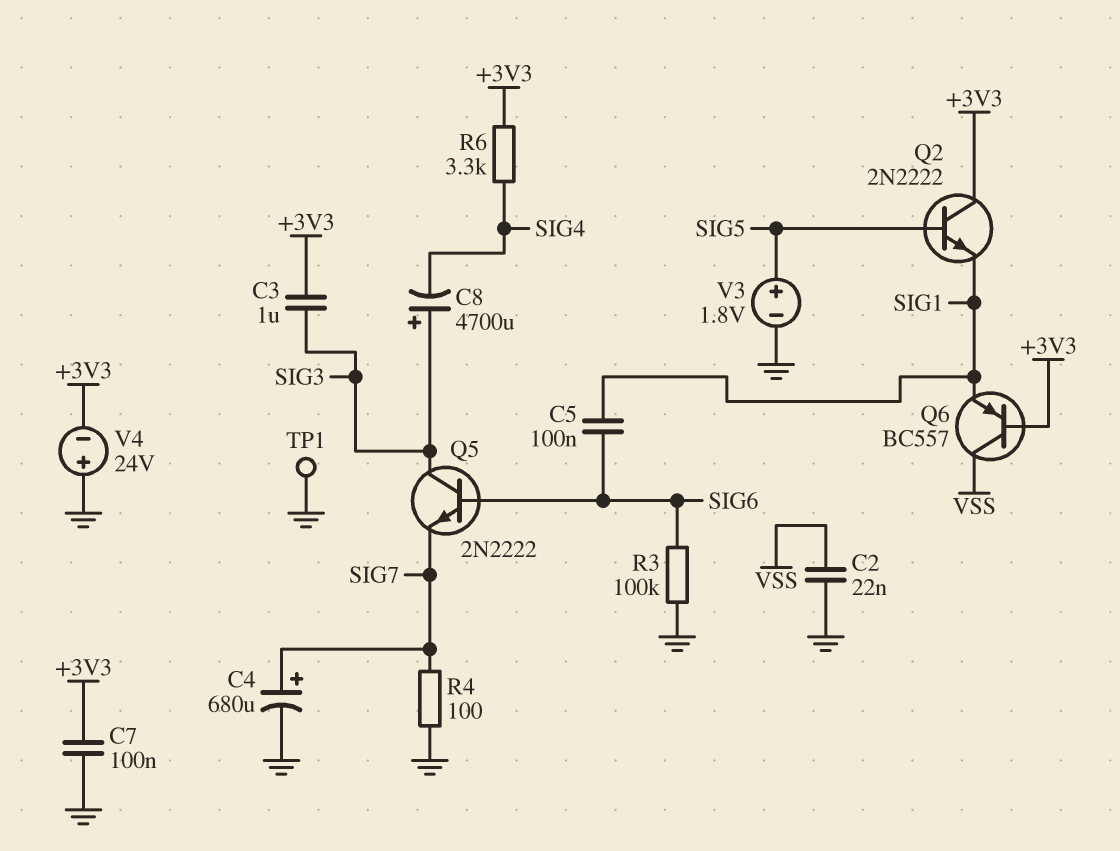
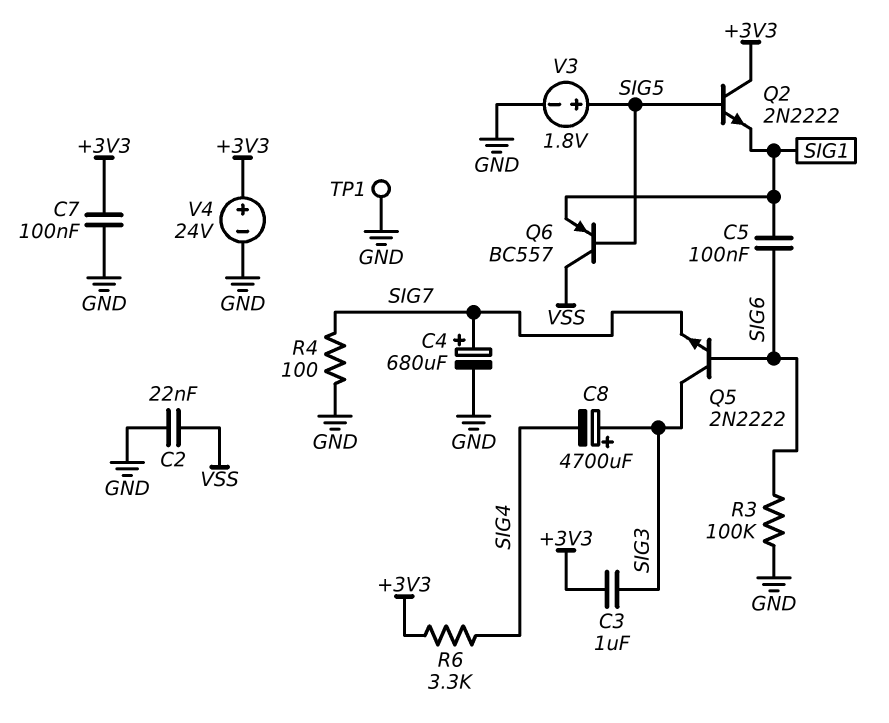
Q6: PNP BC557 (B +3V3, C VSS, E SIG1) -> PNP BC557 (B SIG5, C VSS, E SIG1)
V4: 24V (plus GND, minus +3V3) -> 24V (plus +3V3, minus GND)

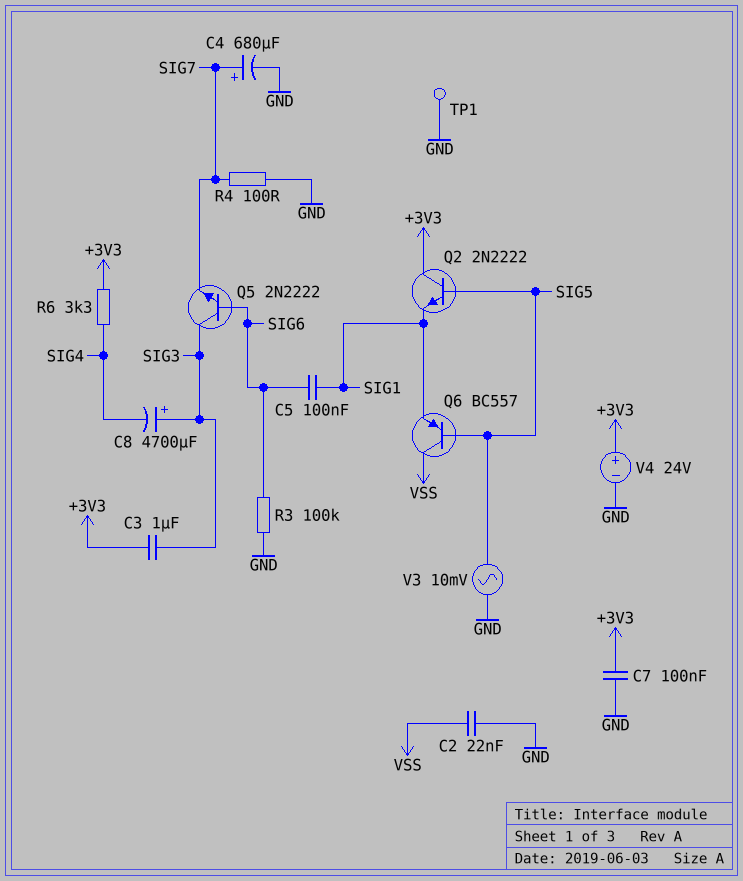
V3: 1.8V (plus SIG5, minus GND) -> AC 10mV (GND, SIG5)

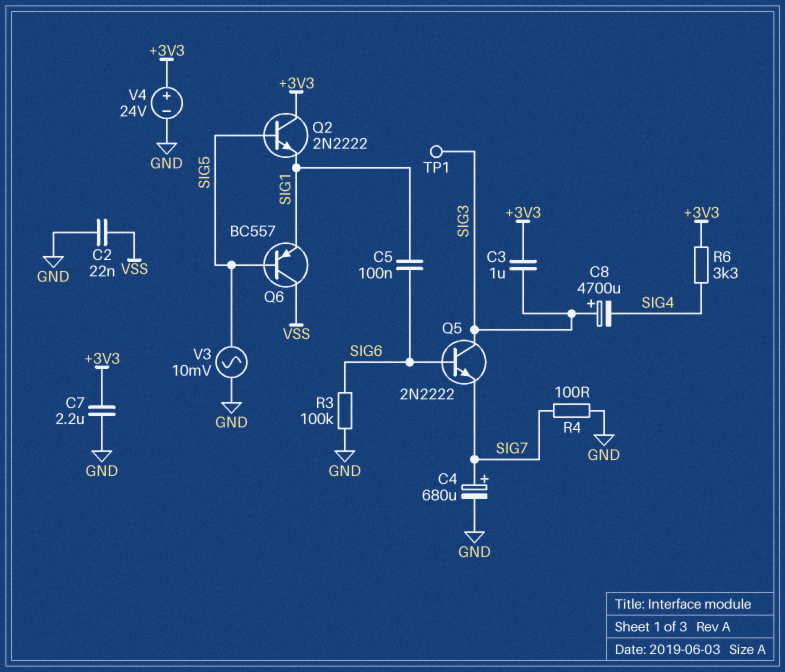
C7: 100nF (+3V3, GND) -> 2.2uF (+3V3, GND)
TP1: test point (GND) -> test point (SIG3)

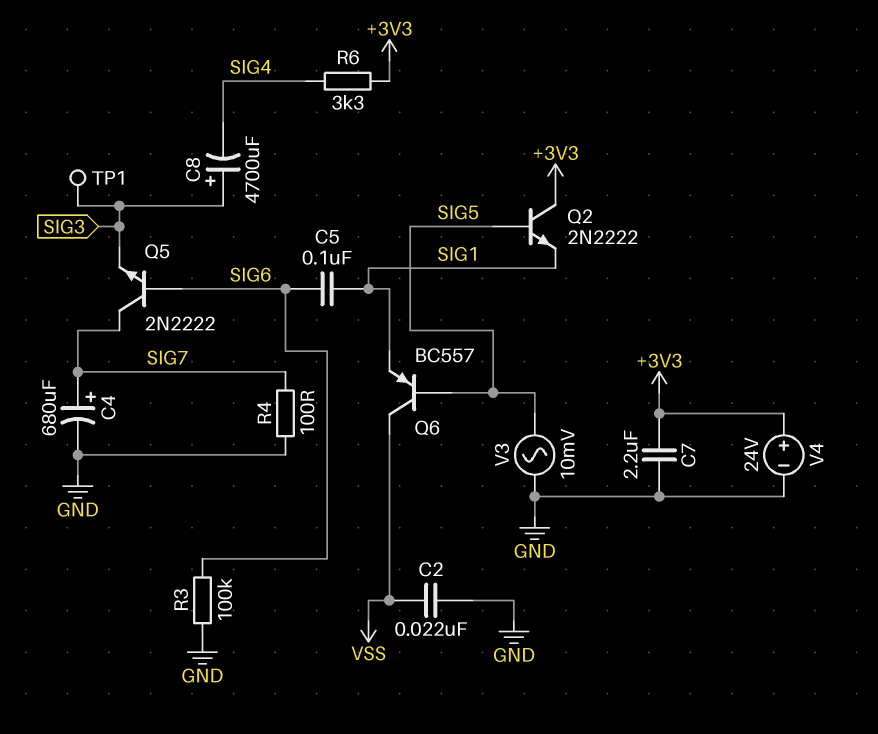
C3: 1uF (+3V3, SIG3) -> none
Q5: NPN 2N2222 (B SIG6, C SIG3, E SIG7) -> NPN 2N2222 (B SIG6, C SIG7, E SIG3)

